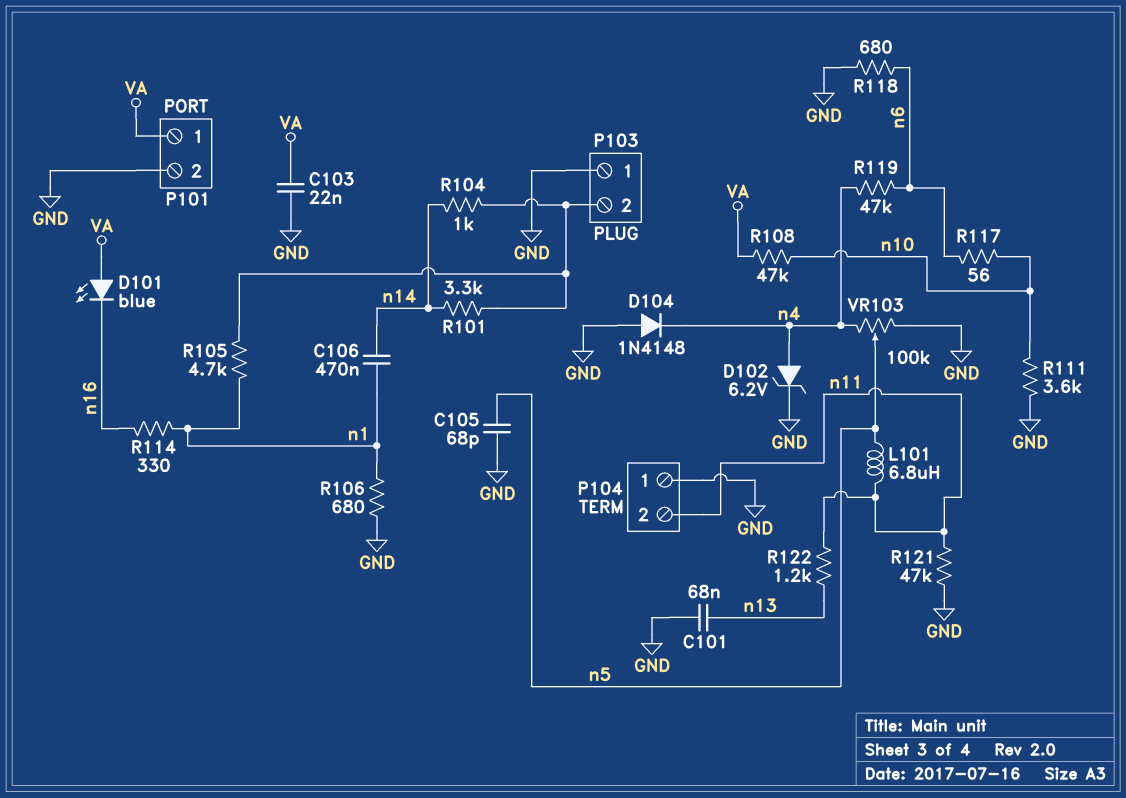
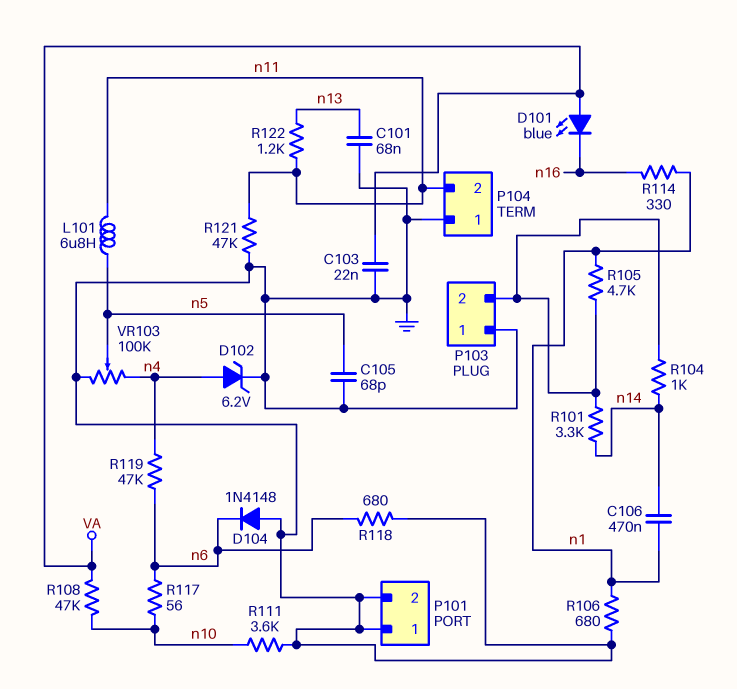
D104: diode 1N4148 (A GND, K n4) -> diode 1N4148 (A GND, K n6)
P101 pin 1: VA -> GND

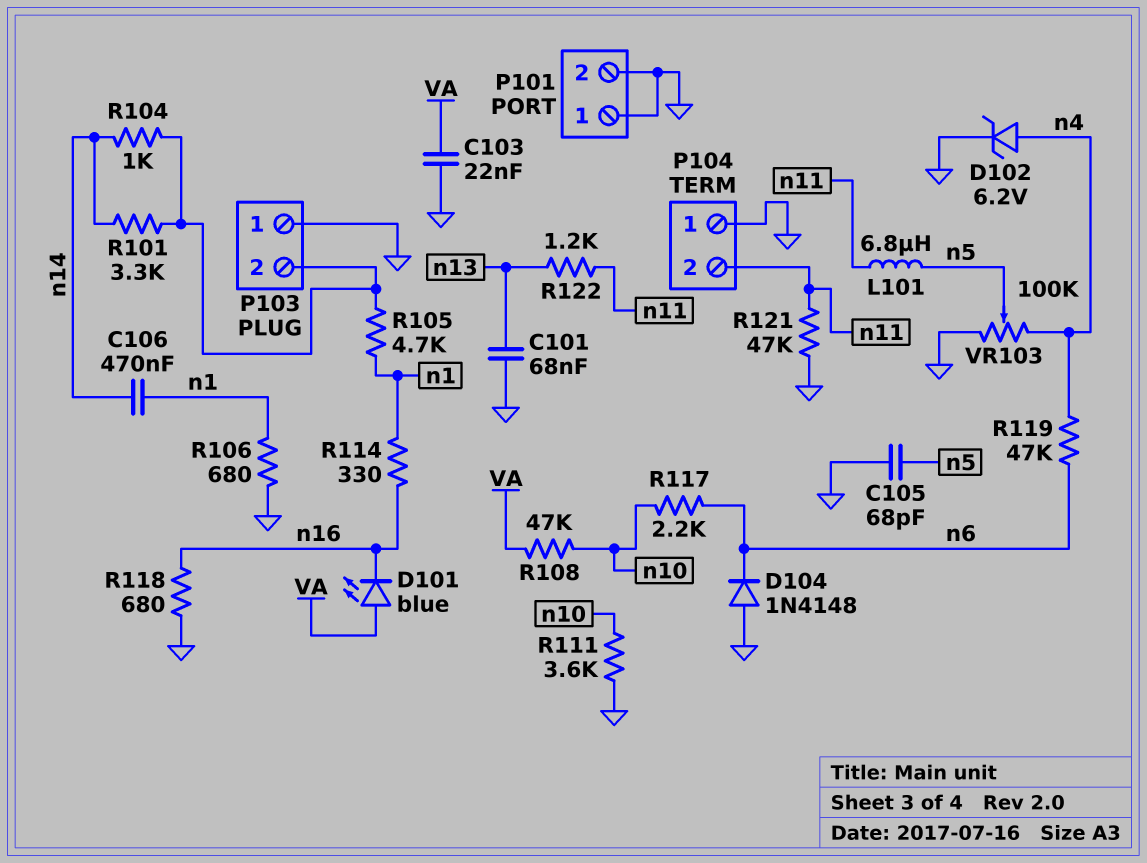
R117: 56 (n6, n10) -> 2.2k (n6, n10)
R118: 680 (GND, n6) -> 680 (GND, n16)

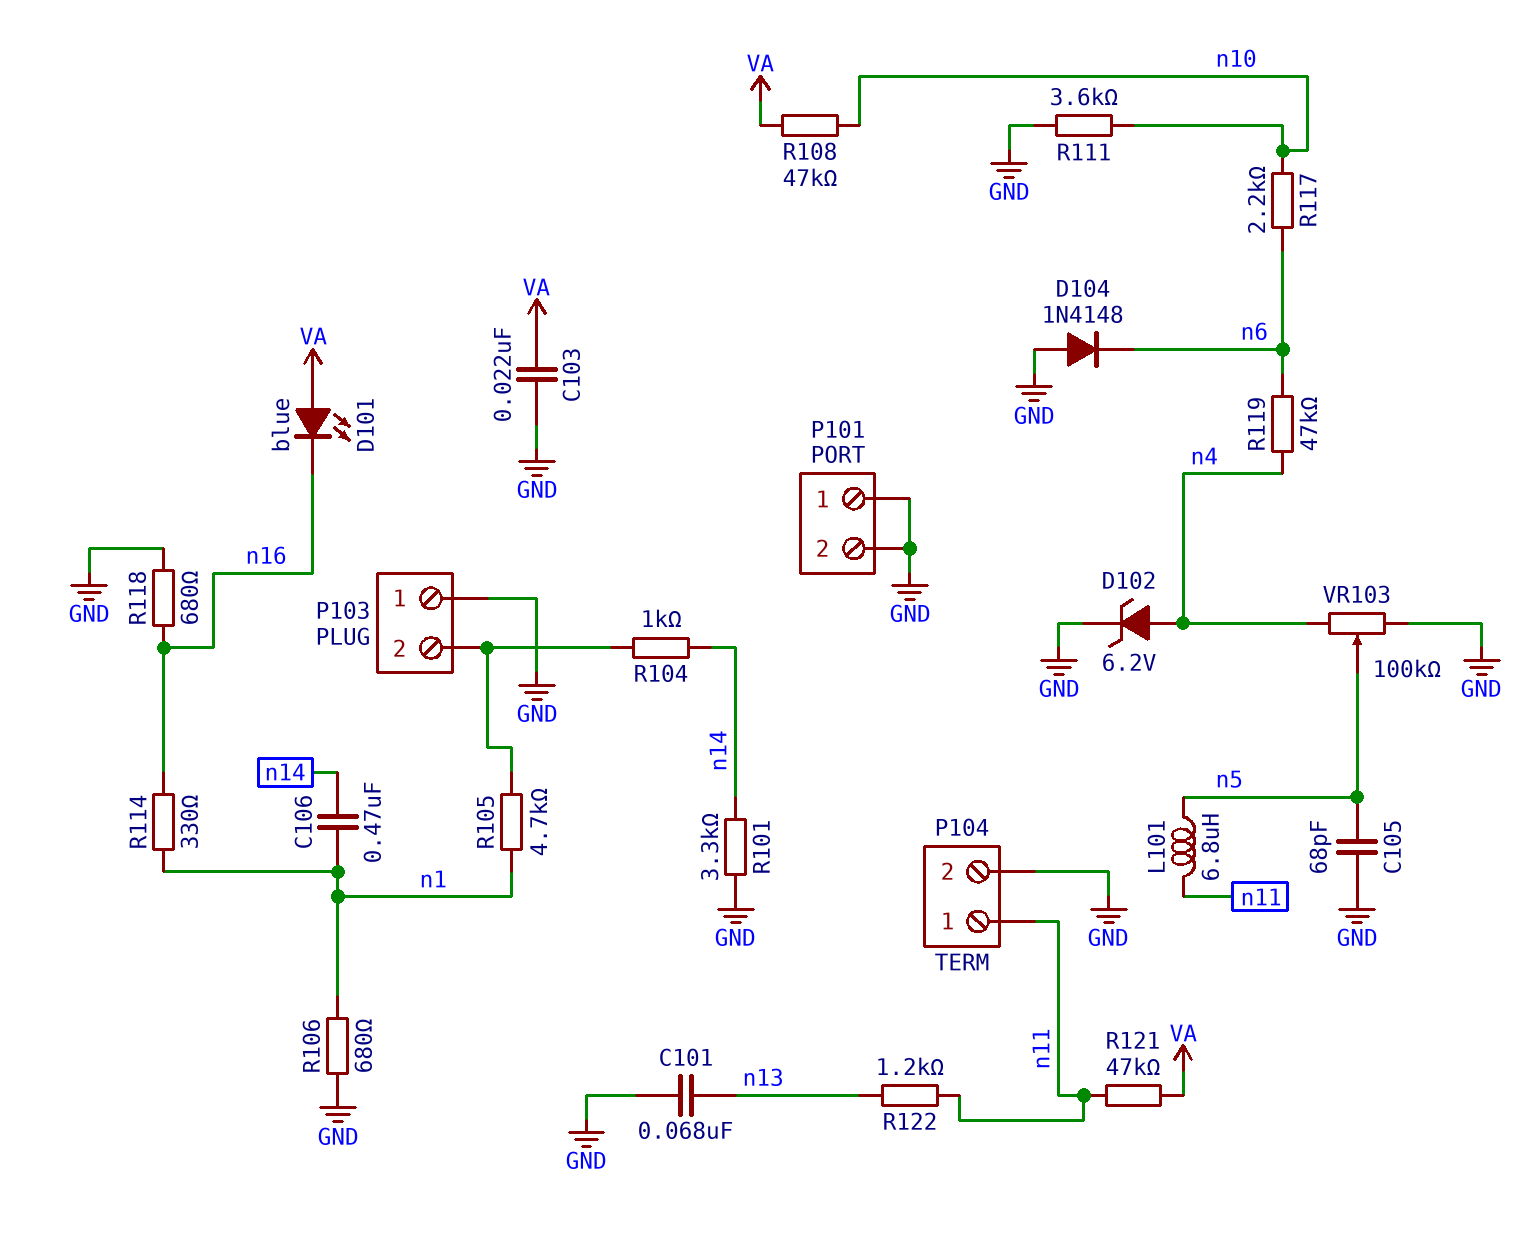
P104 pin 1: GND -> n11
P104 pin 2: n11 -> GND
R101: 3.3k (P103/2, n14) -> 3.3k (GND, n14)
R121: 47k (GND, n11) -> 47k (VA, n11)

